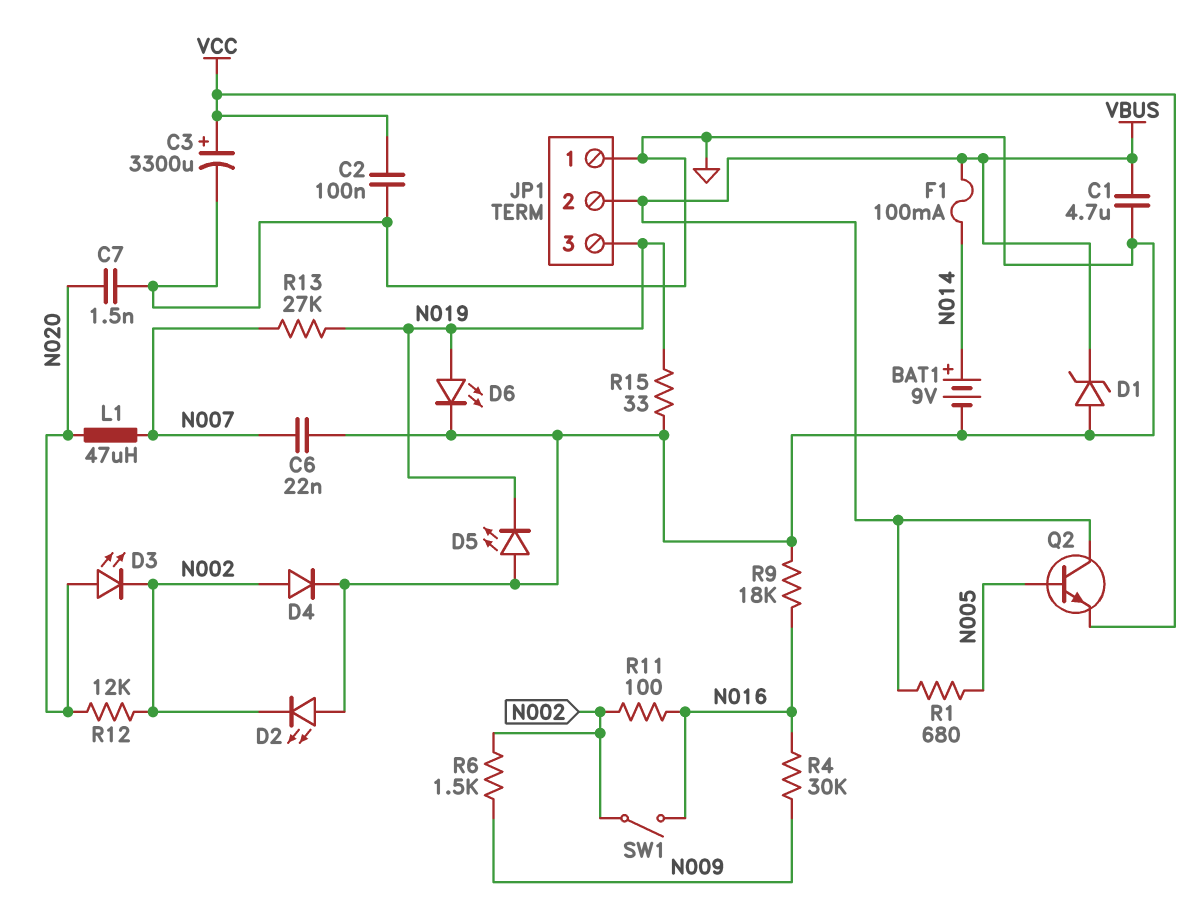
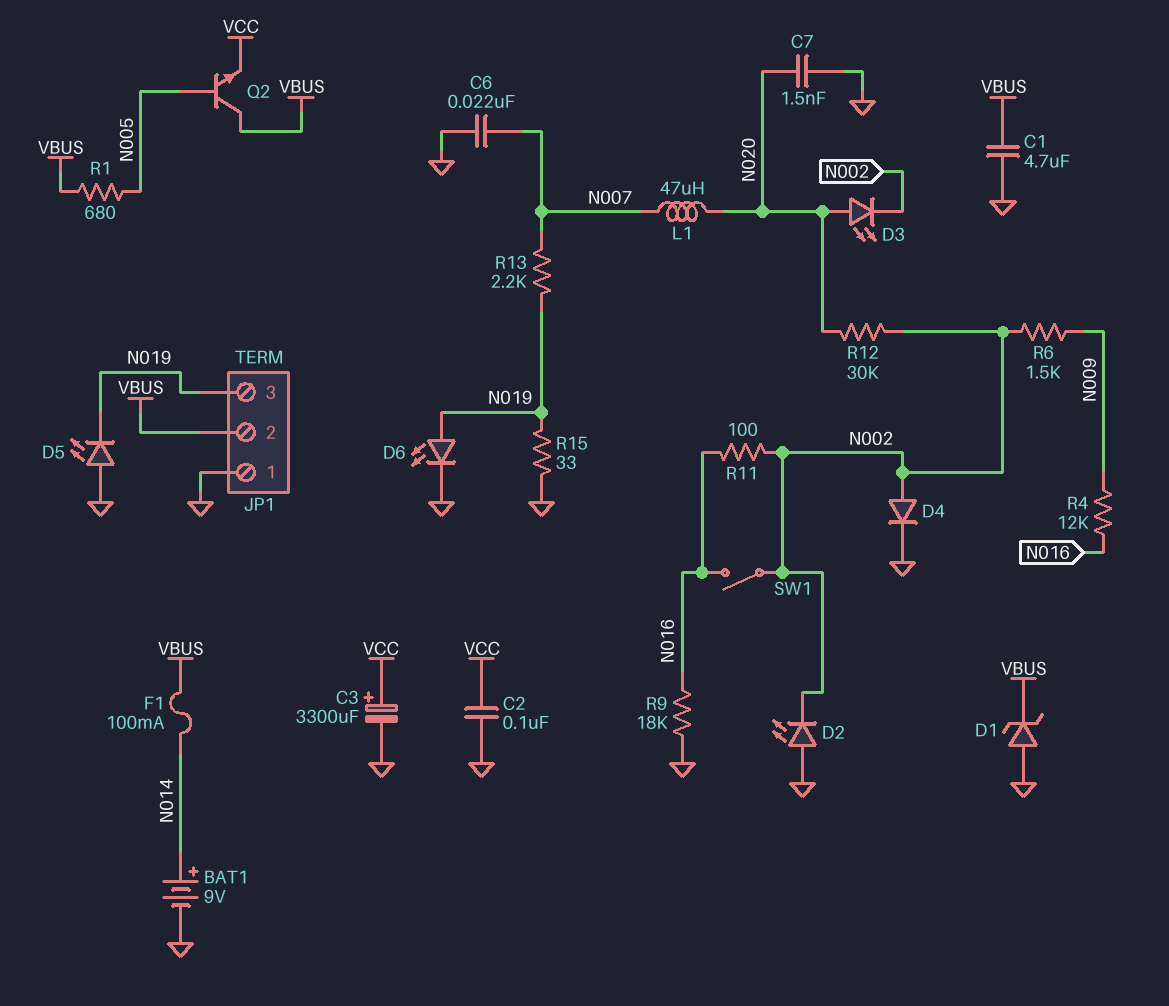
R4: 30k (N009, N016) -> 12k (N009, N016)
R12: 12k (N002, N020) -> 30k (N002, N020)
R13: 27k (N007, N019) -> 2.2k (N007, N019)

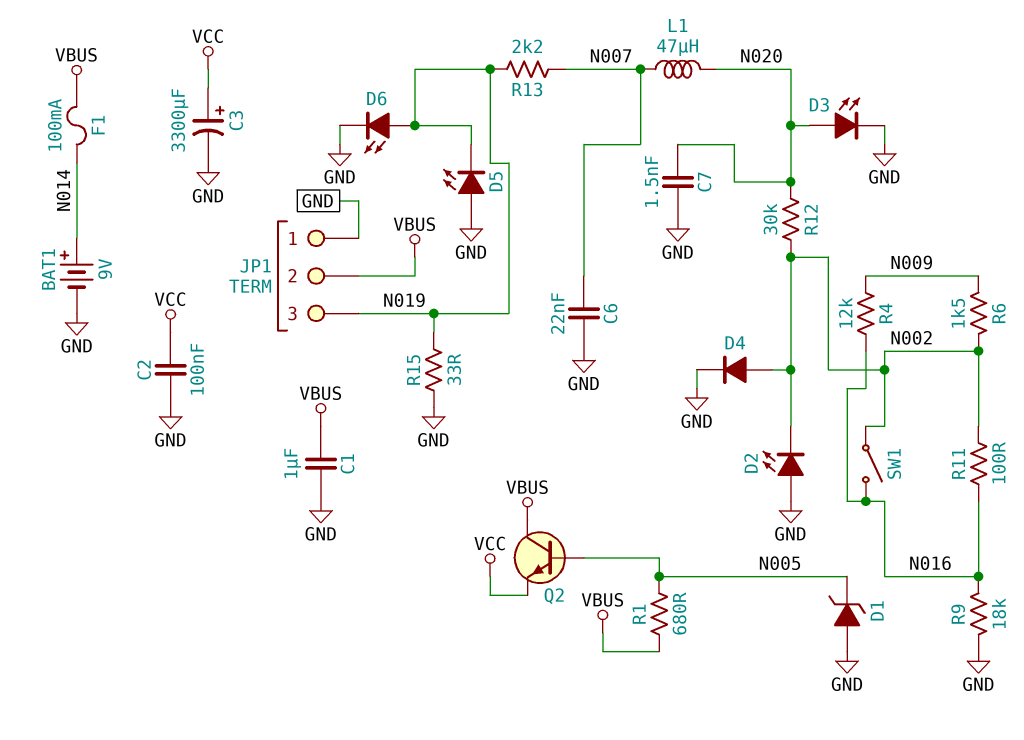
C1: 4.7uF (GND, VBUS) -> 1uF (GND, VBUS)
D1: zener (A GND, K VBUS) -> zener (A GND, K N005)
D3: LED (A N020, K N002) -> LED (A N020, K GND)

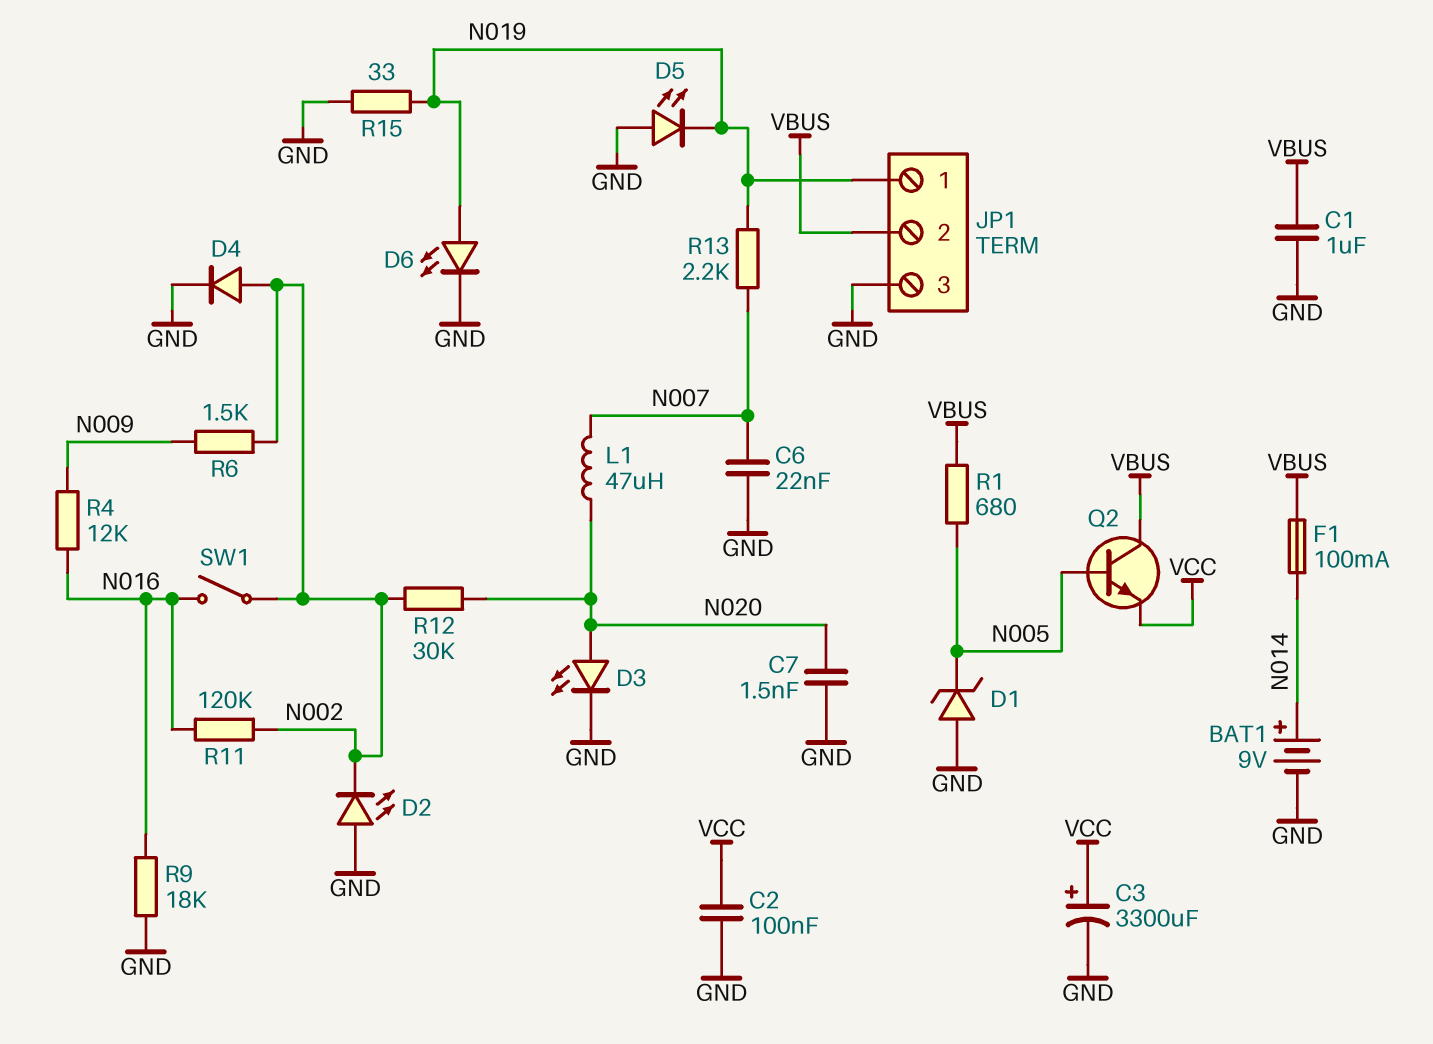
JP1 pin 1: GND -> N019
JP1 pin 3: N019 -> GND
R11: 100 (N002, N016) -> 120k (N002, N016)

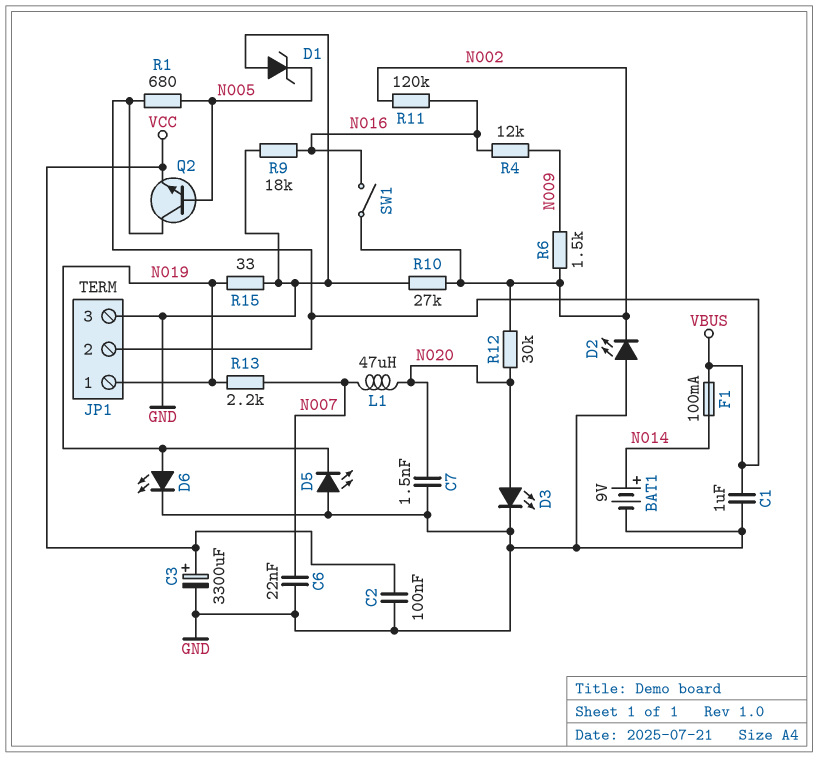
D4: diode (A N002, K GND) -> none
R10: none -> 27k (GND, N002)

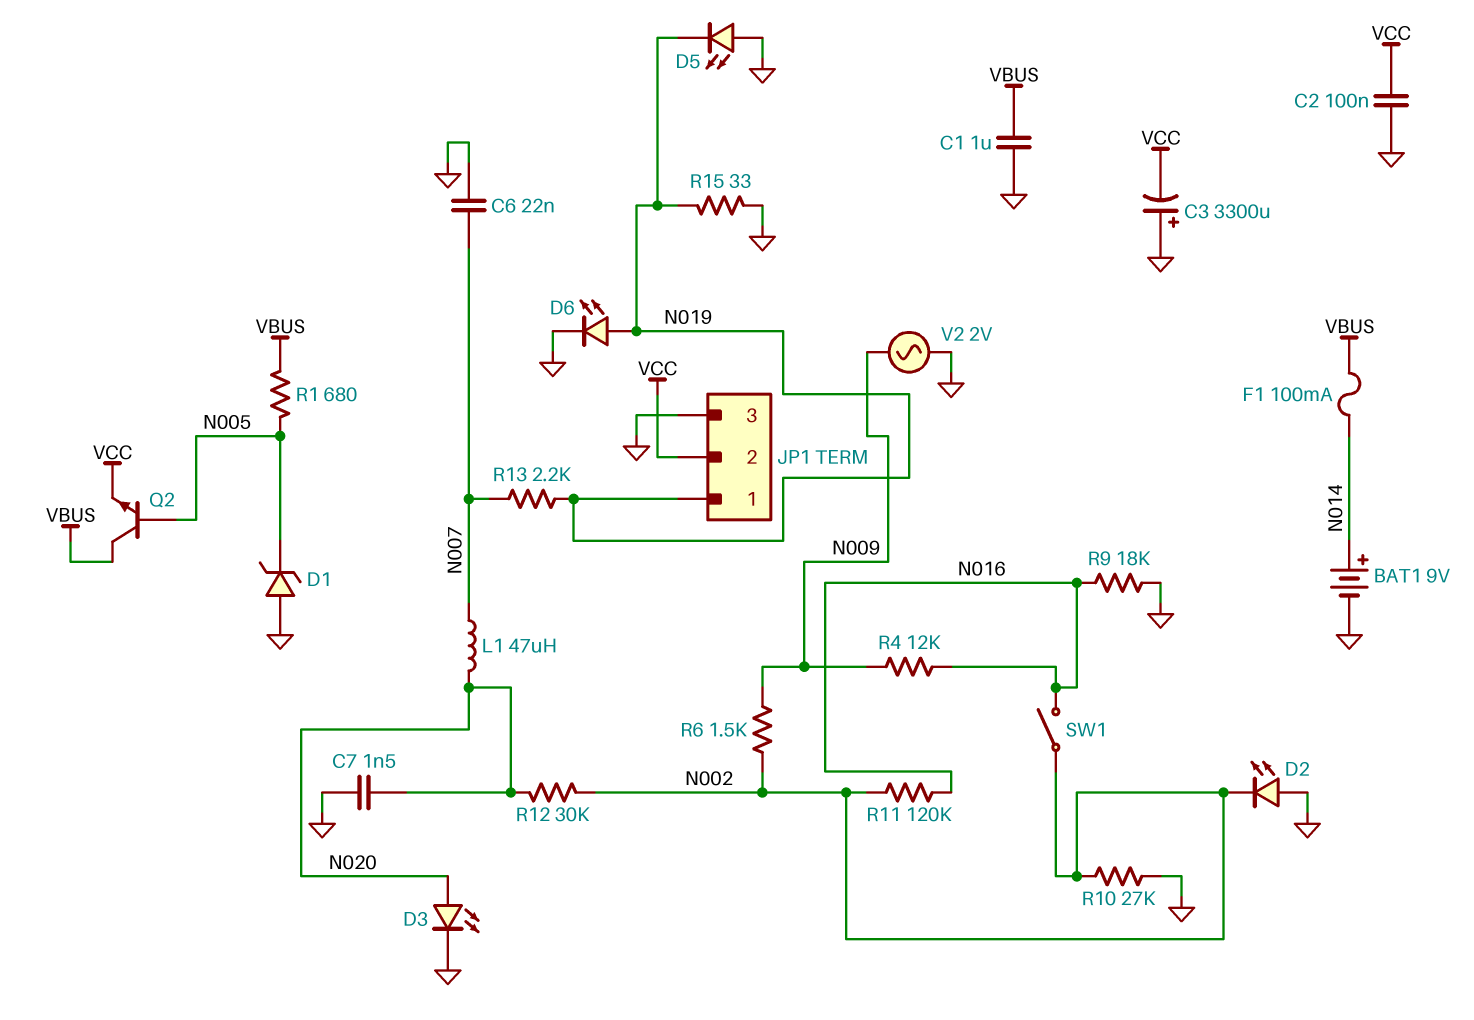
C3: 3300uF (plus VCC, minus GND) -> 3300uF (plus GND, minus VCC)
JP1 pin 2: VBUS -> VCC
V2: none -> AC 2V (GND, N009)

